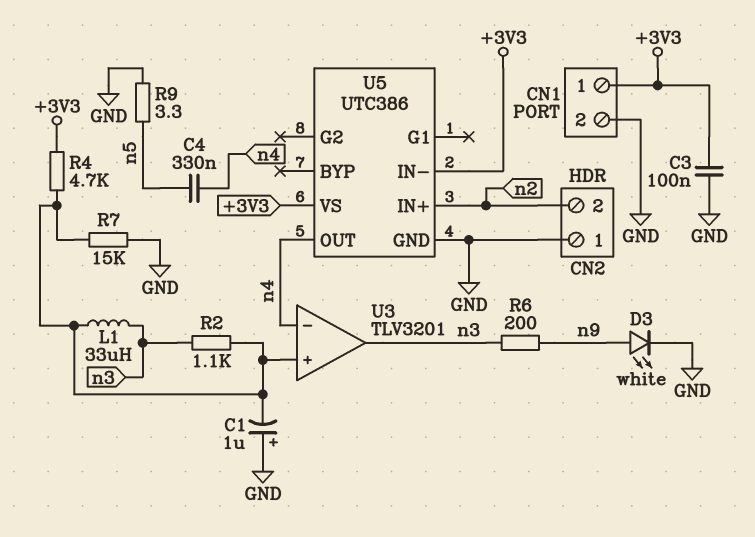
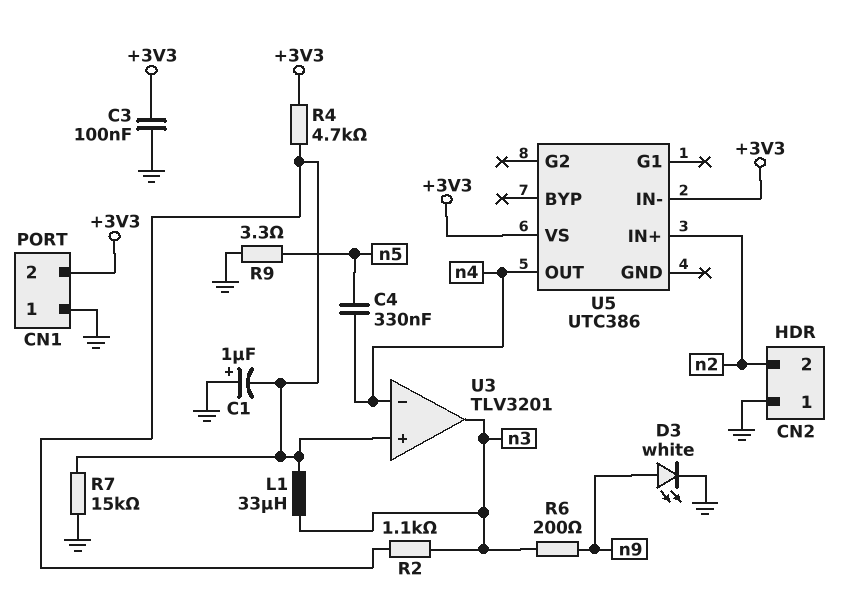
CN1 pin 1: +3V3 -> GND
CN1 pin 2: GND -> +3V3
U5 pin GND: GND -> none

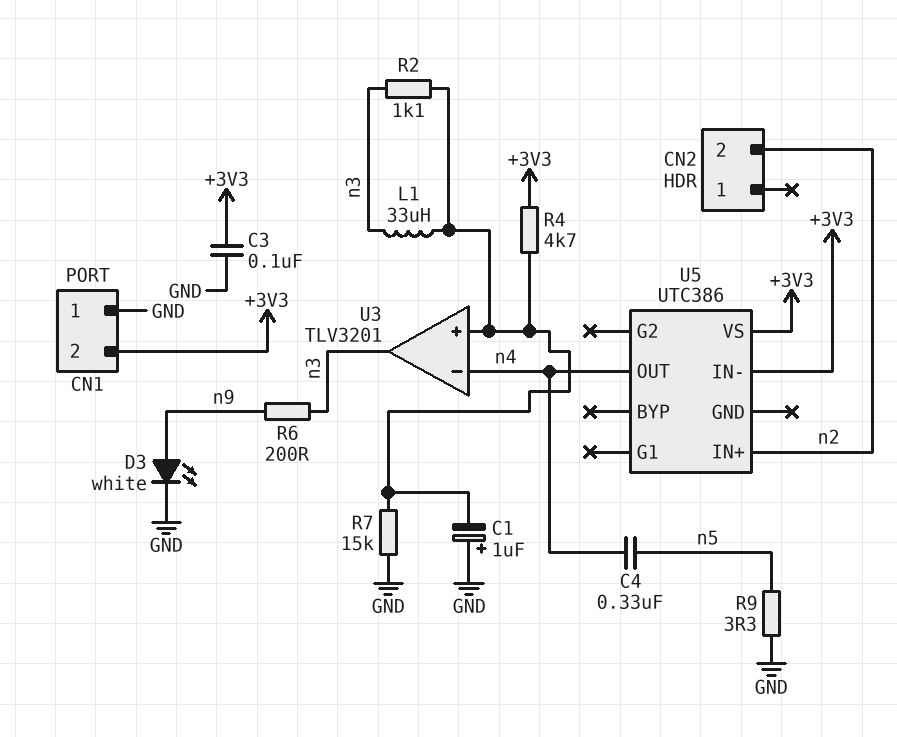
CN2 pin 1: GND -> none

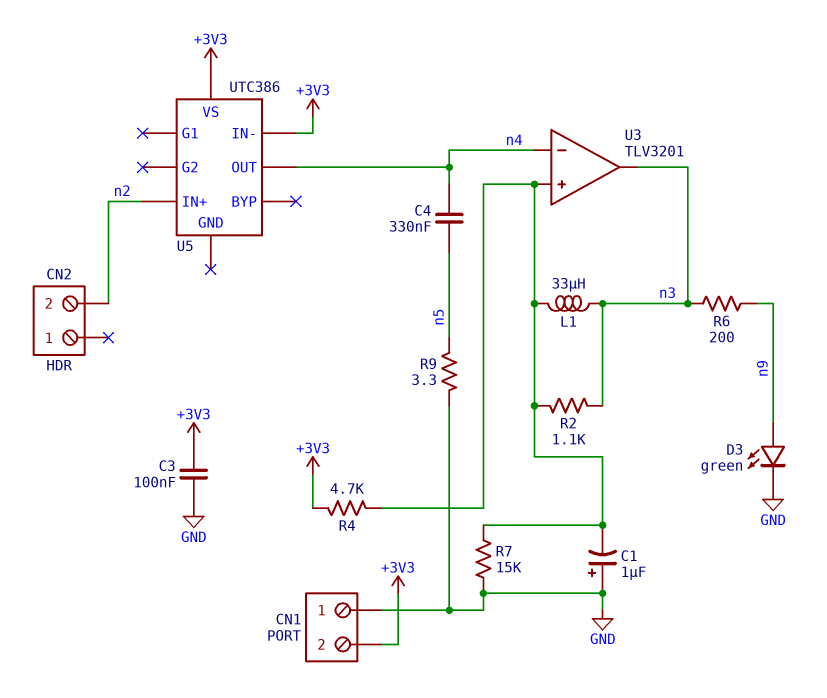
D3: LED white (A n9, K GND) -> LED green (A n9, K GND)

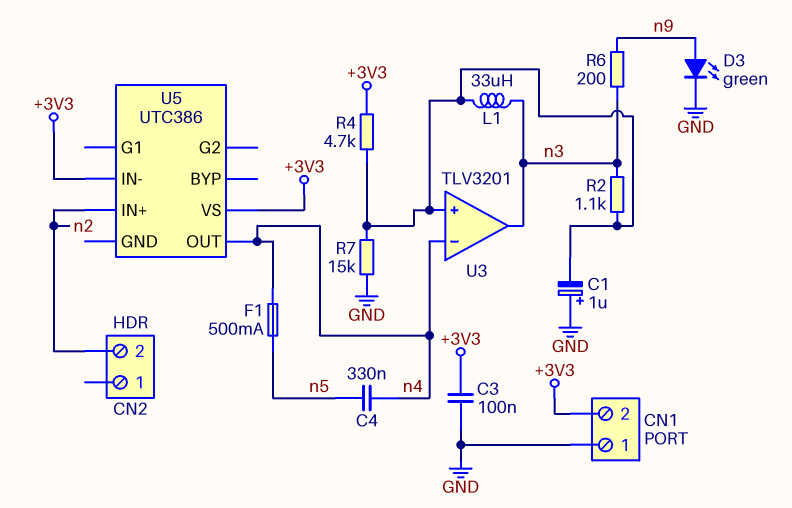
F1: none -> 500mA (n4, n5)
R9: 3.3 (GND, n5) -> none

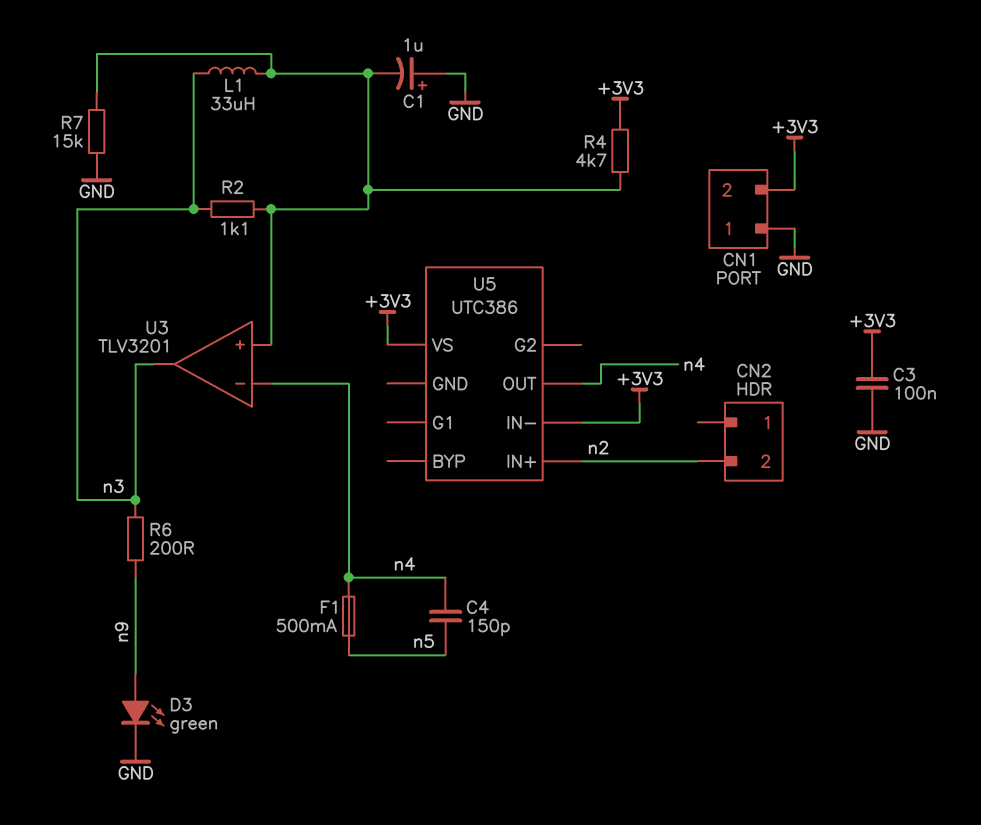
C4: 330nF (n4, n5) -> 150pF (n4, n5)

